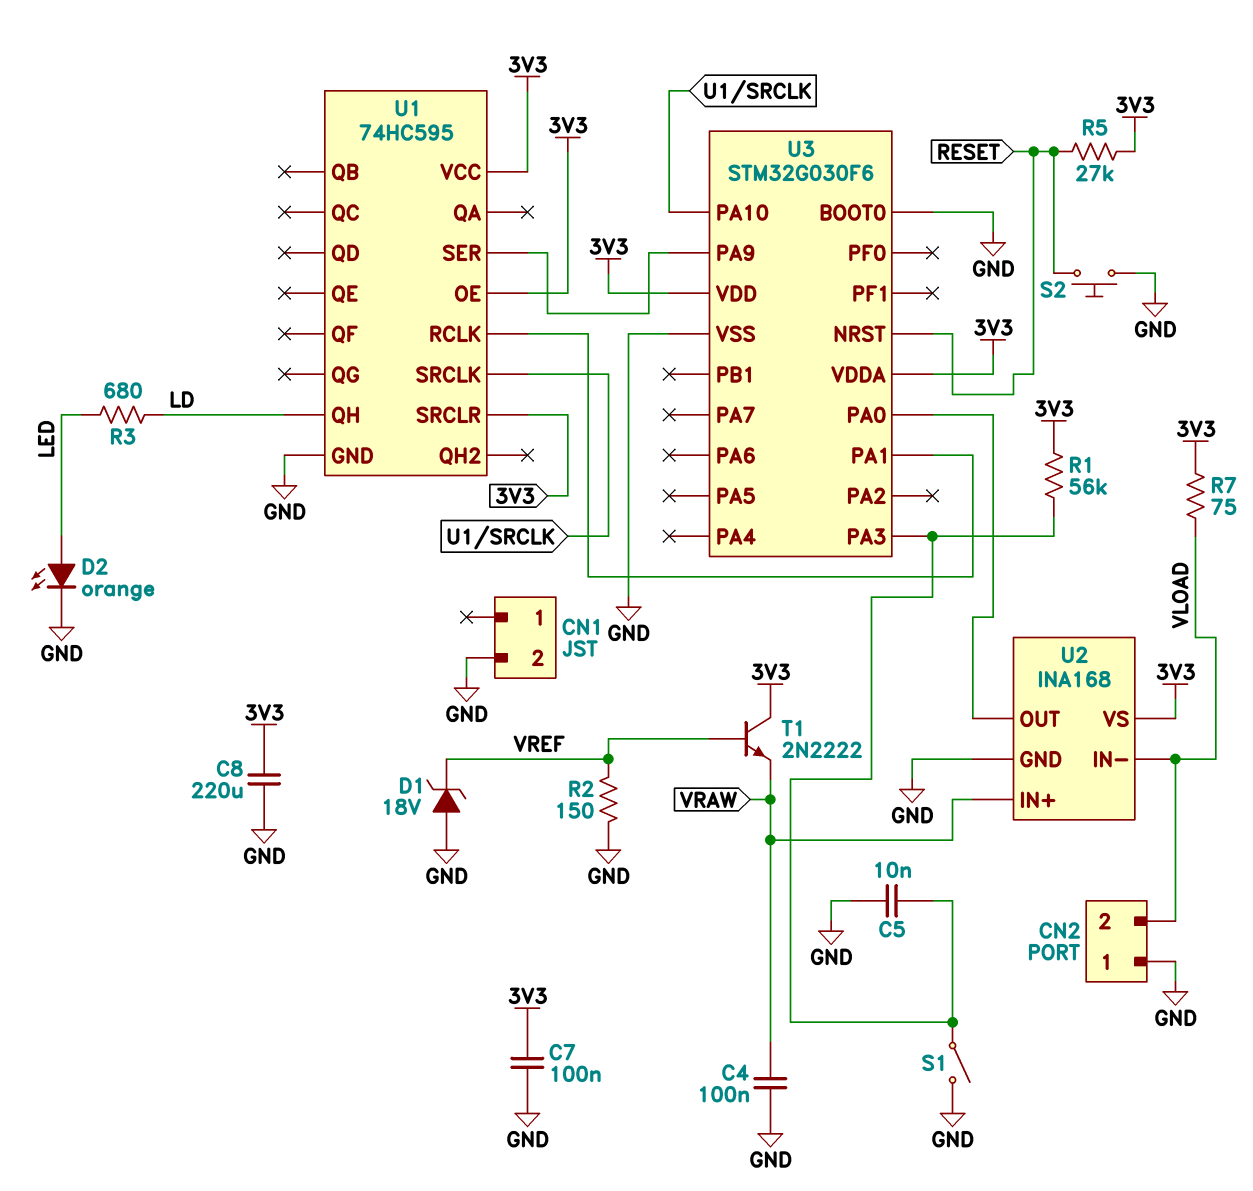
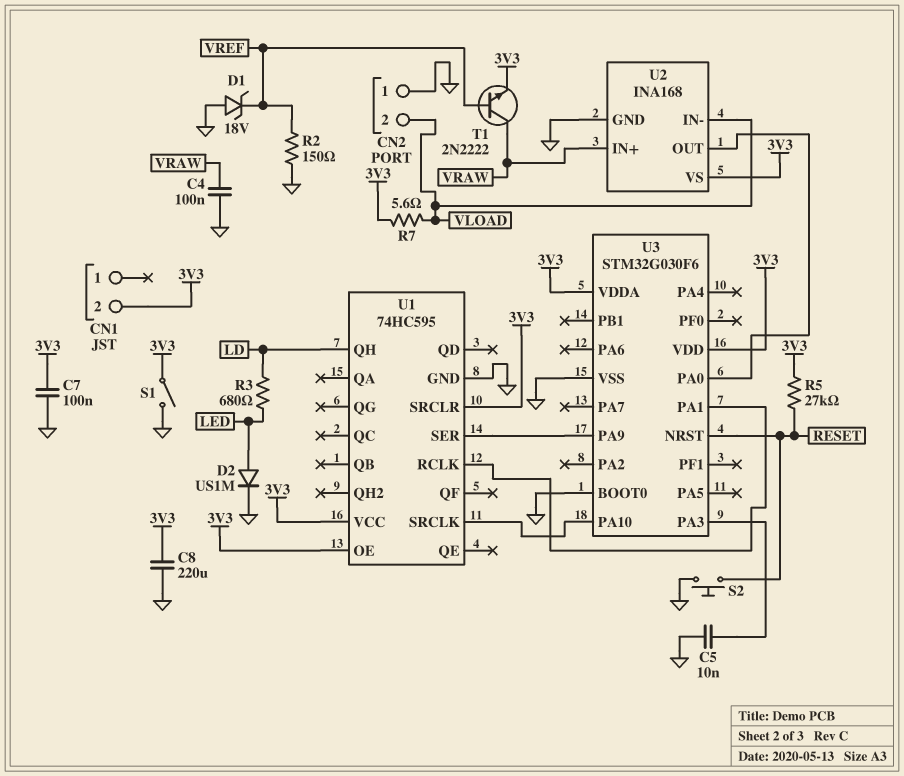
CN1 pin 2: GND -> 3V3
D2: LED orange (A LED, K GND) -> diode US1M (A LED, K GND)
R1: 56k (3V3, U3/PA3) -> none
R7: 75 (3V3, VLOAD) -> 5.6 (3V3, VLOAD)
S1: switch (GND, U3/PA3) -> switch (3V3, GND)
T1: NPN 2N2222 (B VREF, C 3V3, E VRAW) -> NPN 2N2222 (B VREF, C VRAW, E 3V3)

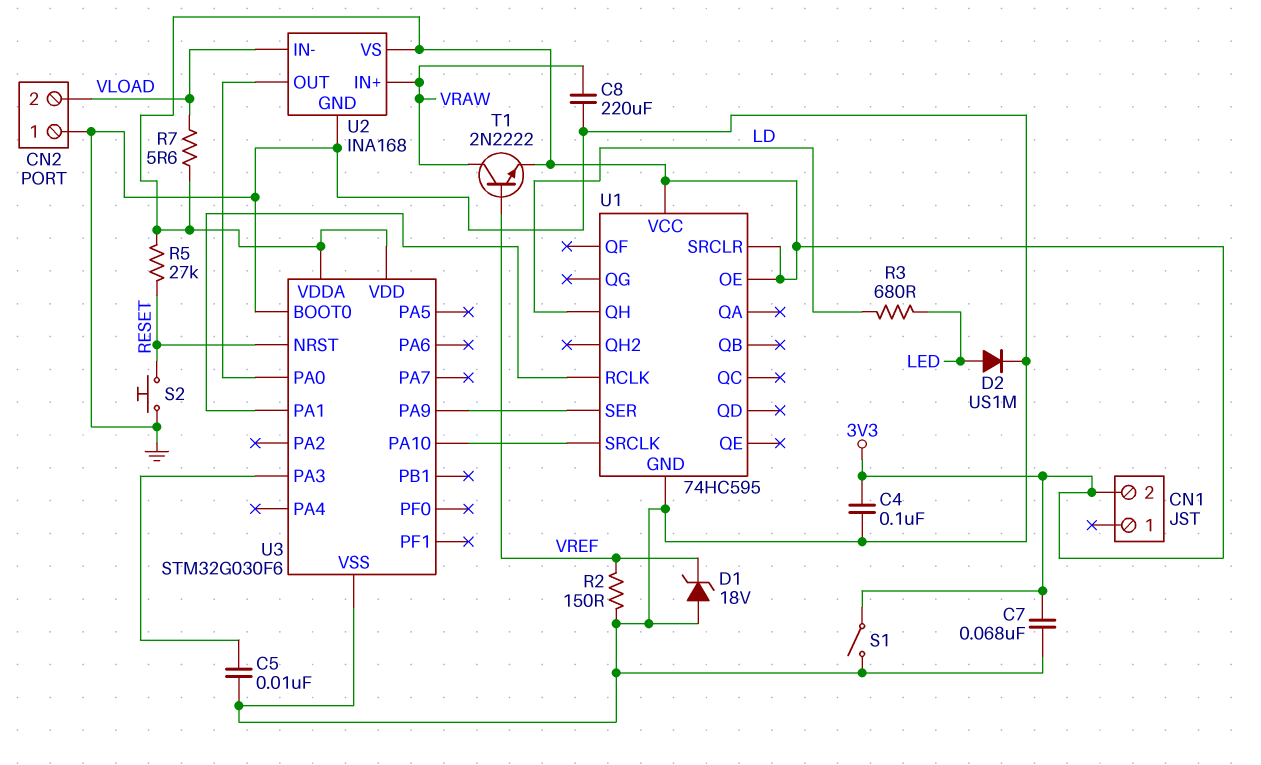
C4: 100nF (GND, VRAW) -> 100nF (3V3, GND)
C7: 100nF (3V3, GND) -> 68nF (3V3, GND)
C8: 220uF (3V3, GND) -> 220uF (GND, VRAW)

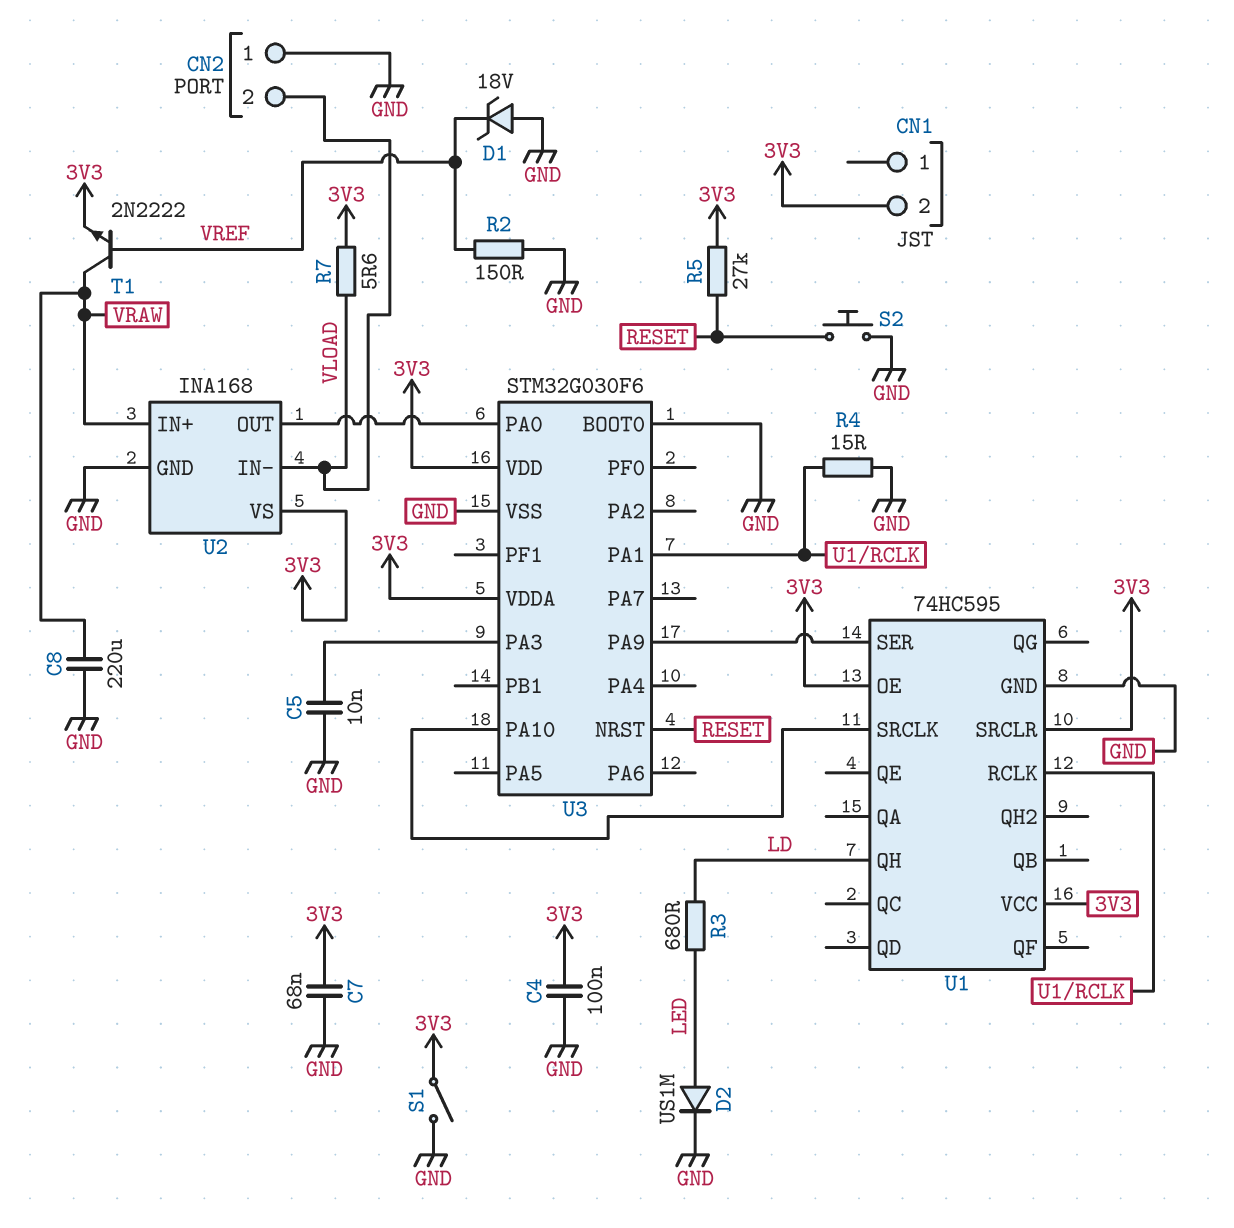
R4: none -> 15 (GND, U1/RCLK)

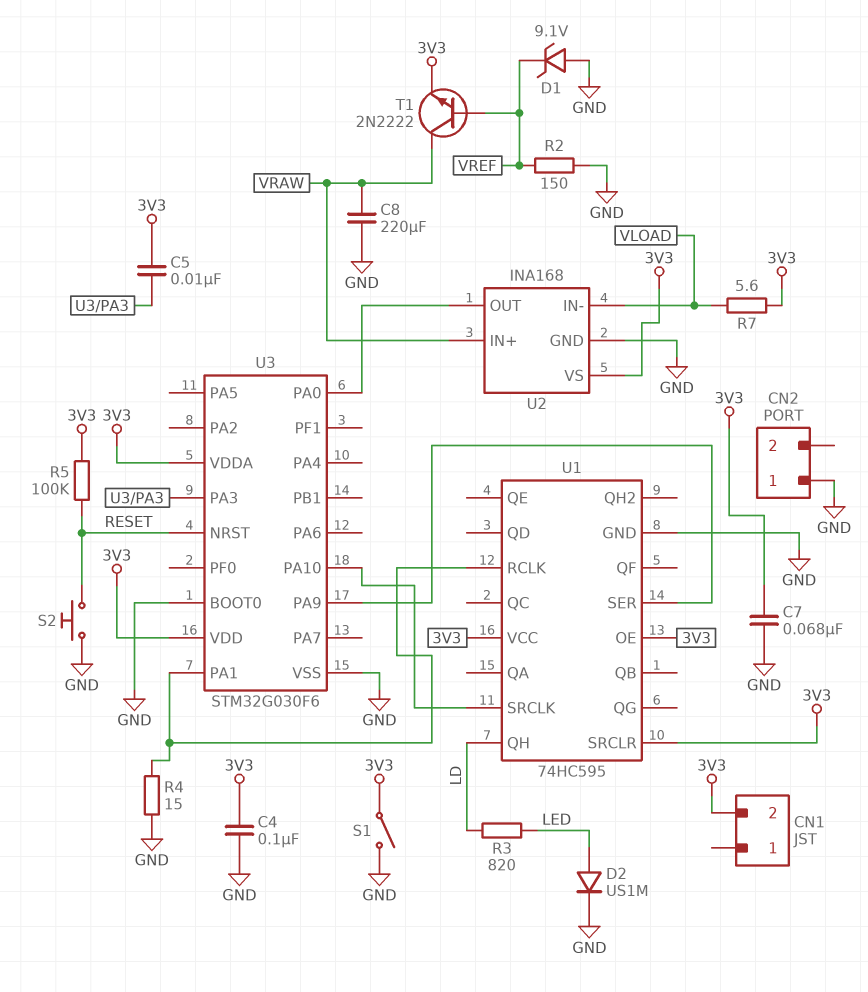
C5: 10nF (GND, U3/PA3) -> 10nF (3V3, U3/PA3)
CN2 pin 2: VLOAD -> none
D1: zener 18V (A GND, K VREF) -> zener 9.1V (A GND, K VREF)
R3: 680 (LD, LED) -> 820 (LD, LED)
R5: 27k (3V3, RESET) -> 100k (3V3, RESET)

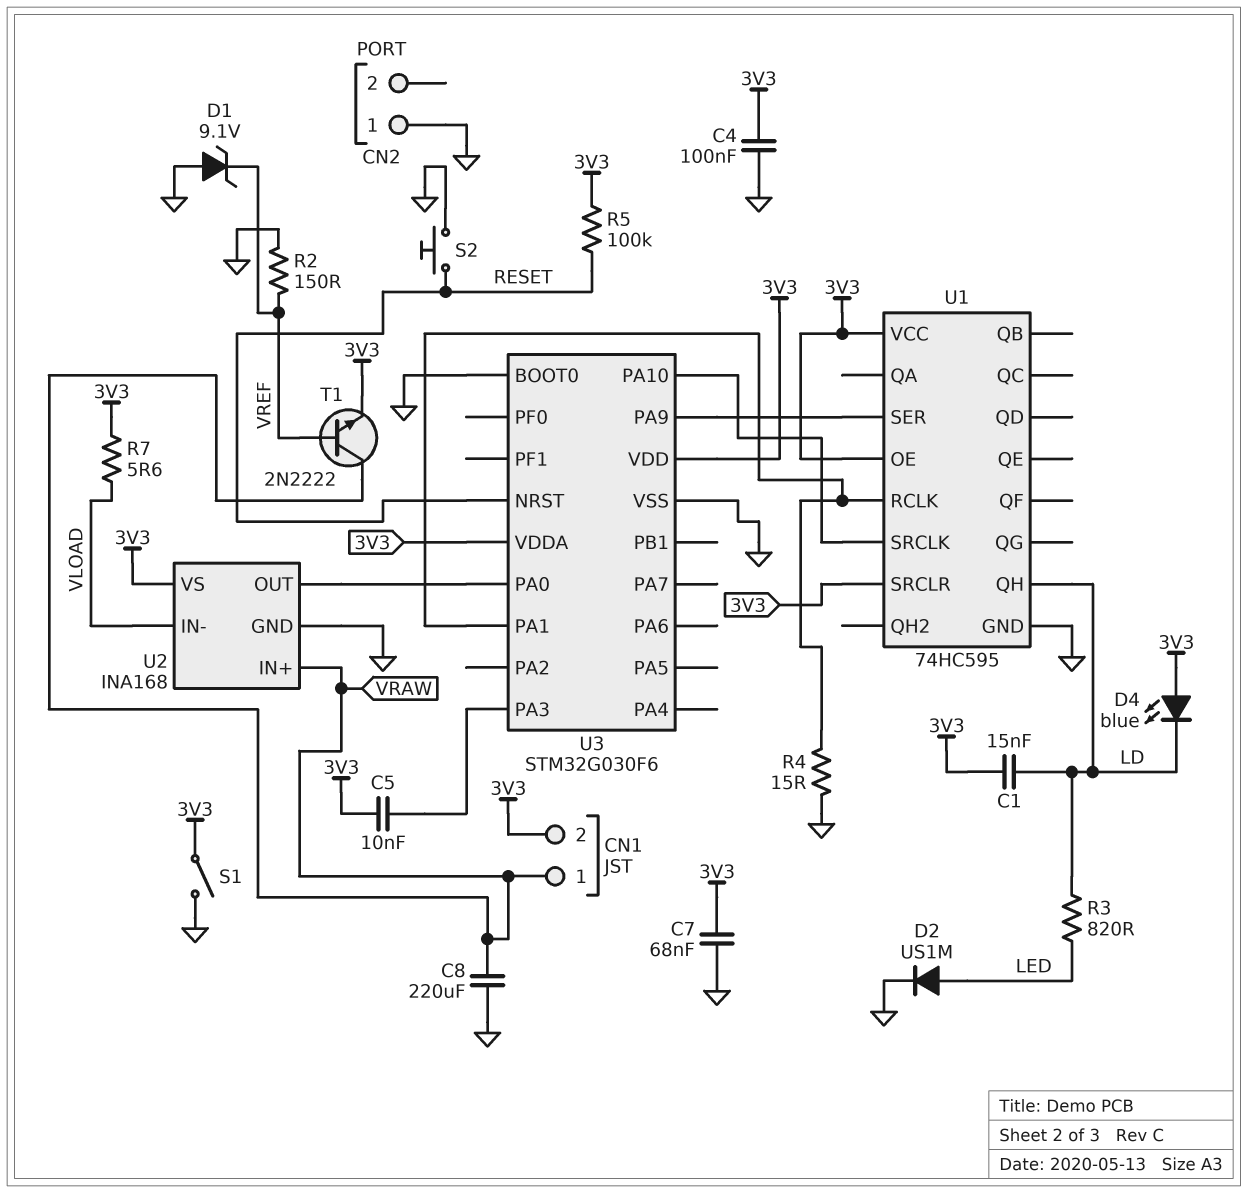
C1: none -> 15nF (3V3, LD)
CN1 pin 1: none -> VRAW
D4: none -> LED blue (A 3V3, K LD)

